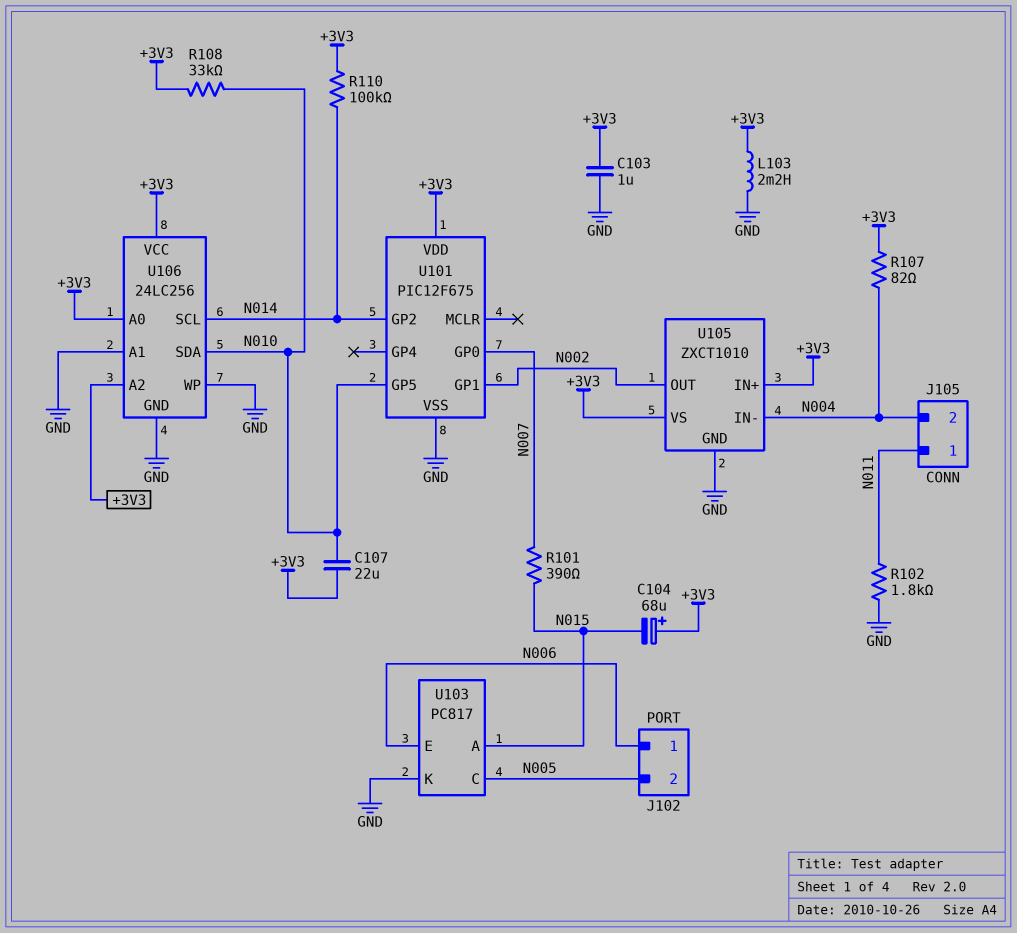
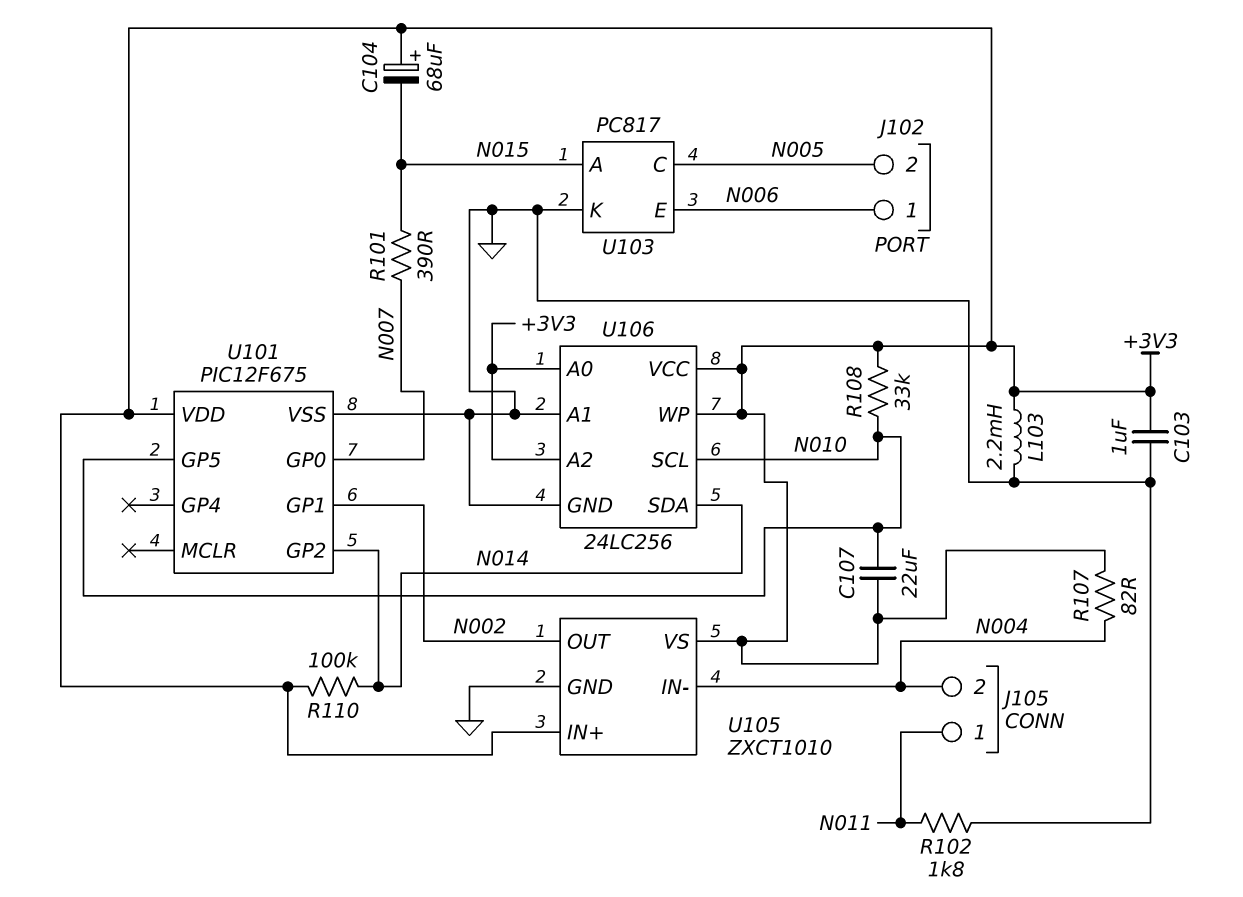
U106 pin SCL: N014 -> N010
U106 pin SDA: N010 -> N014
U106 pin WP: GND -> +3V3

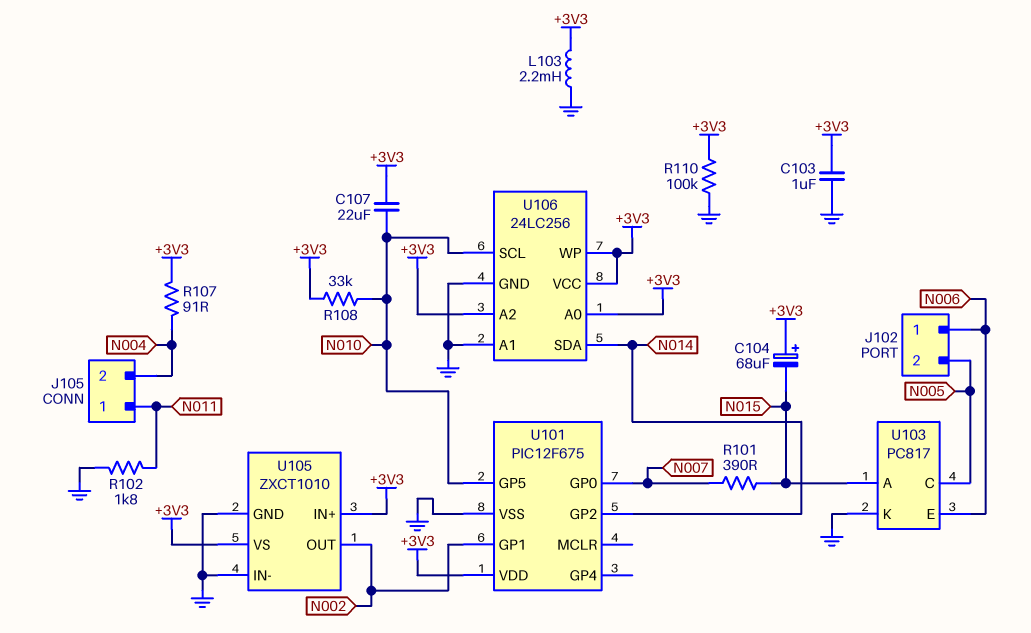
R107: 82 (+3V3, N004) -> 91 (+3V3, N004)
R110: 100k (+3V3, N014) -> 100k (+3V3, GND)
U105 pin IN-: N004 -> GND

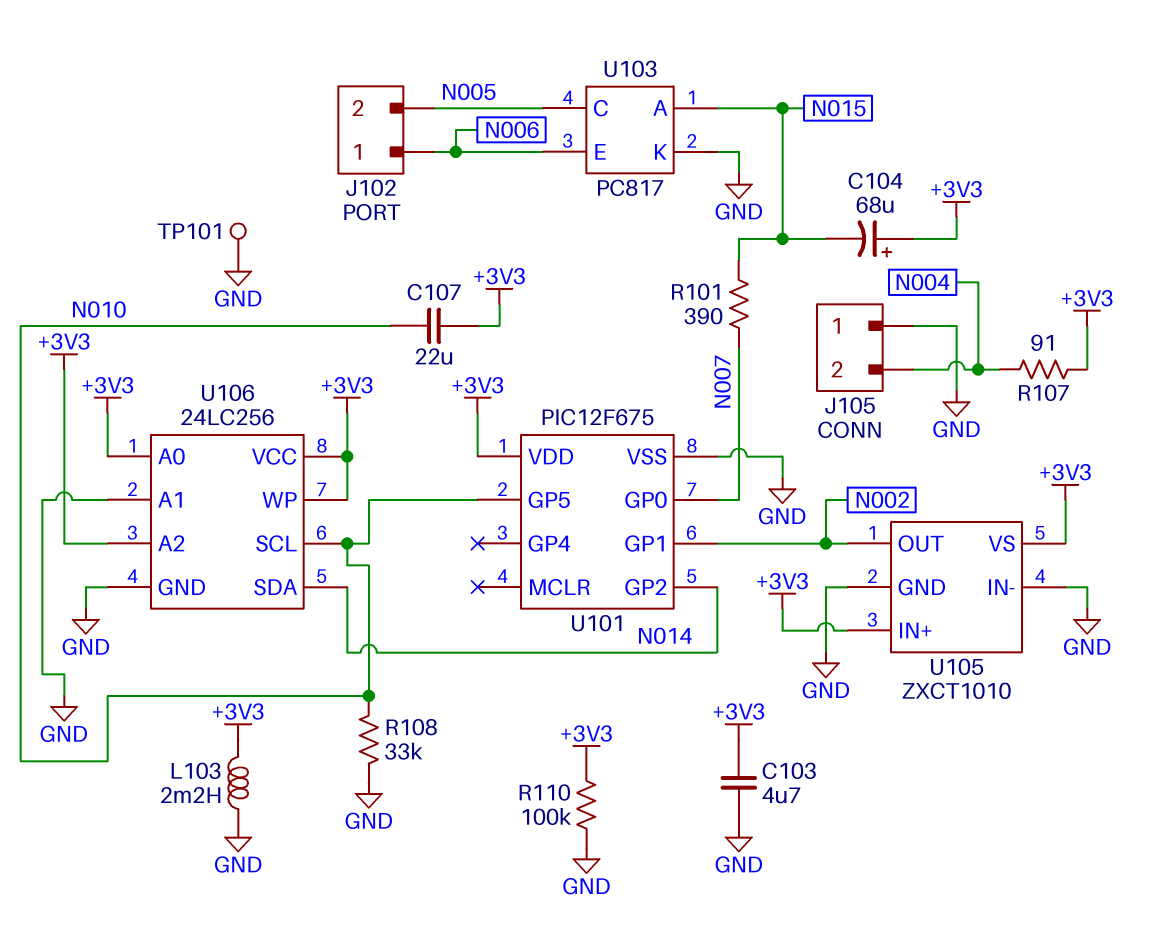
C103: 1uF (+3V3, GND) -> 4.7uF (+3V3, GND)
J105 pin 1: N011 -> GND
R102: 1.8k (GND, N011) -> none
R108: 33k (+3V3, N010) -> 33k (GND, N010)
TP101: none -> test point (GND)

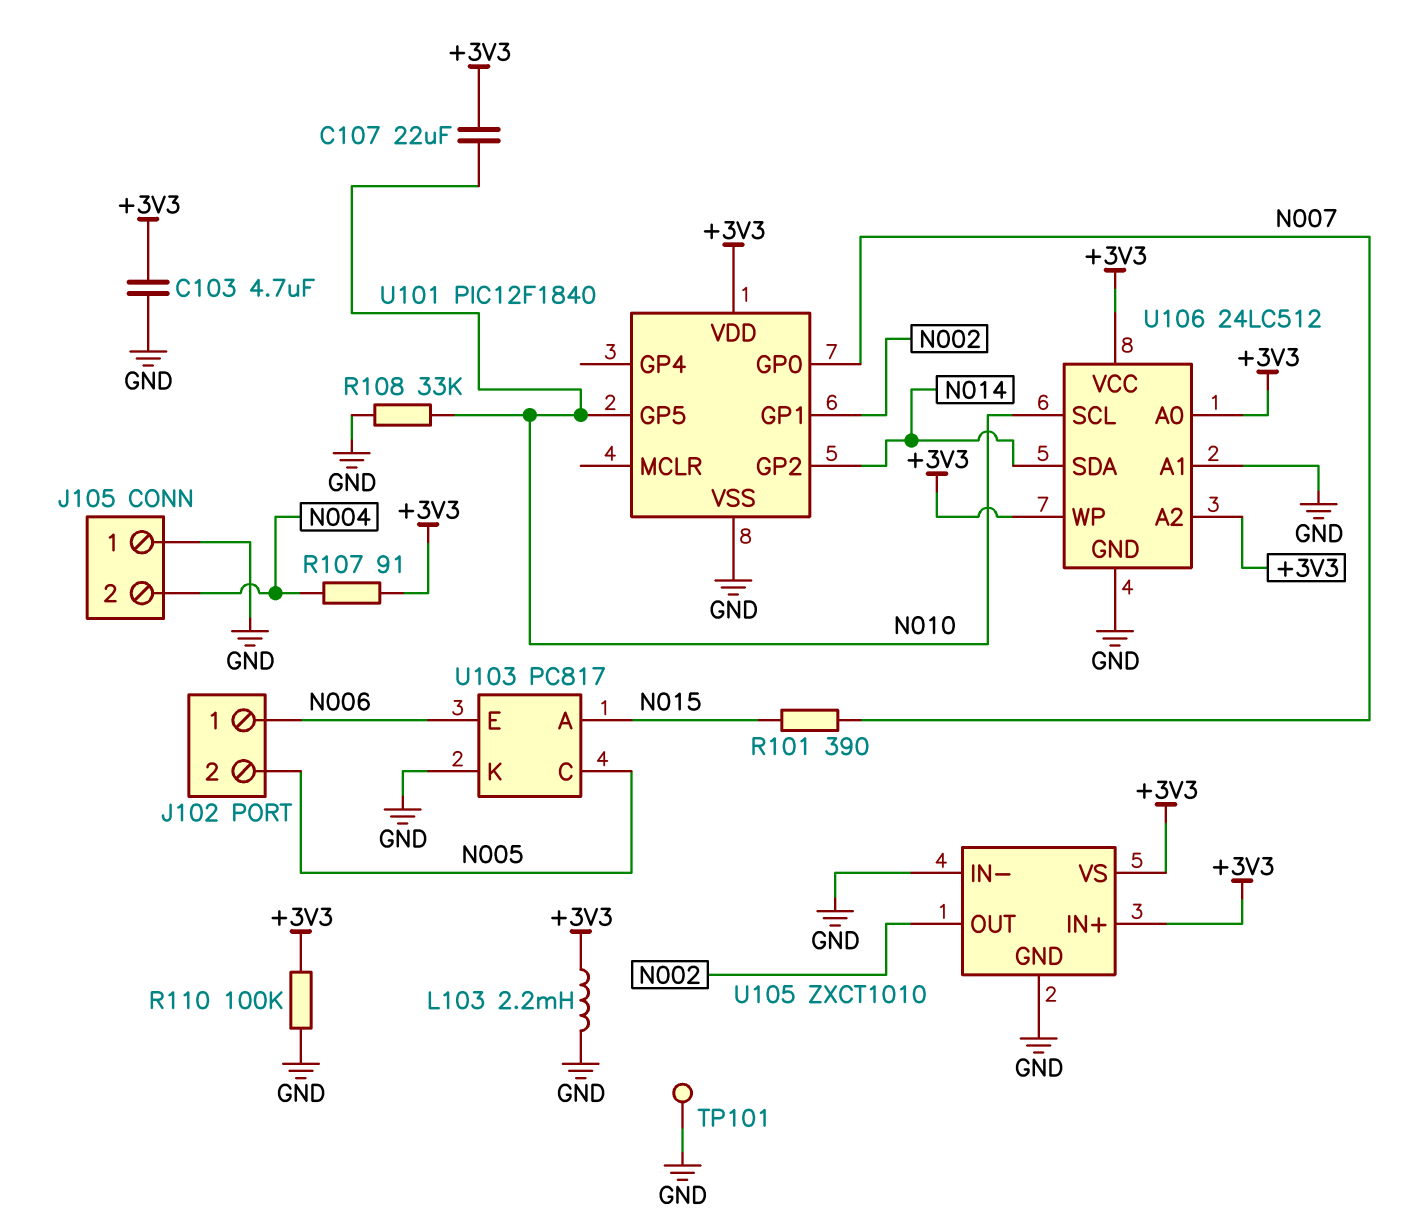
C104: 68uF (plus +3V3, minus N015) -> none
U101: PIC12F675 -> PIC12F1840
U106: 24LC256 -> 24LC512

